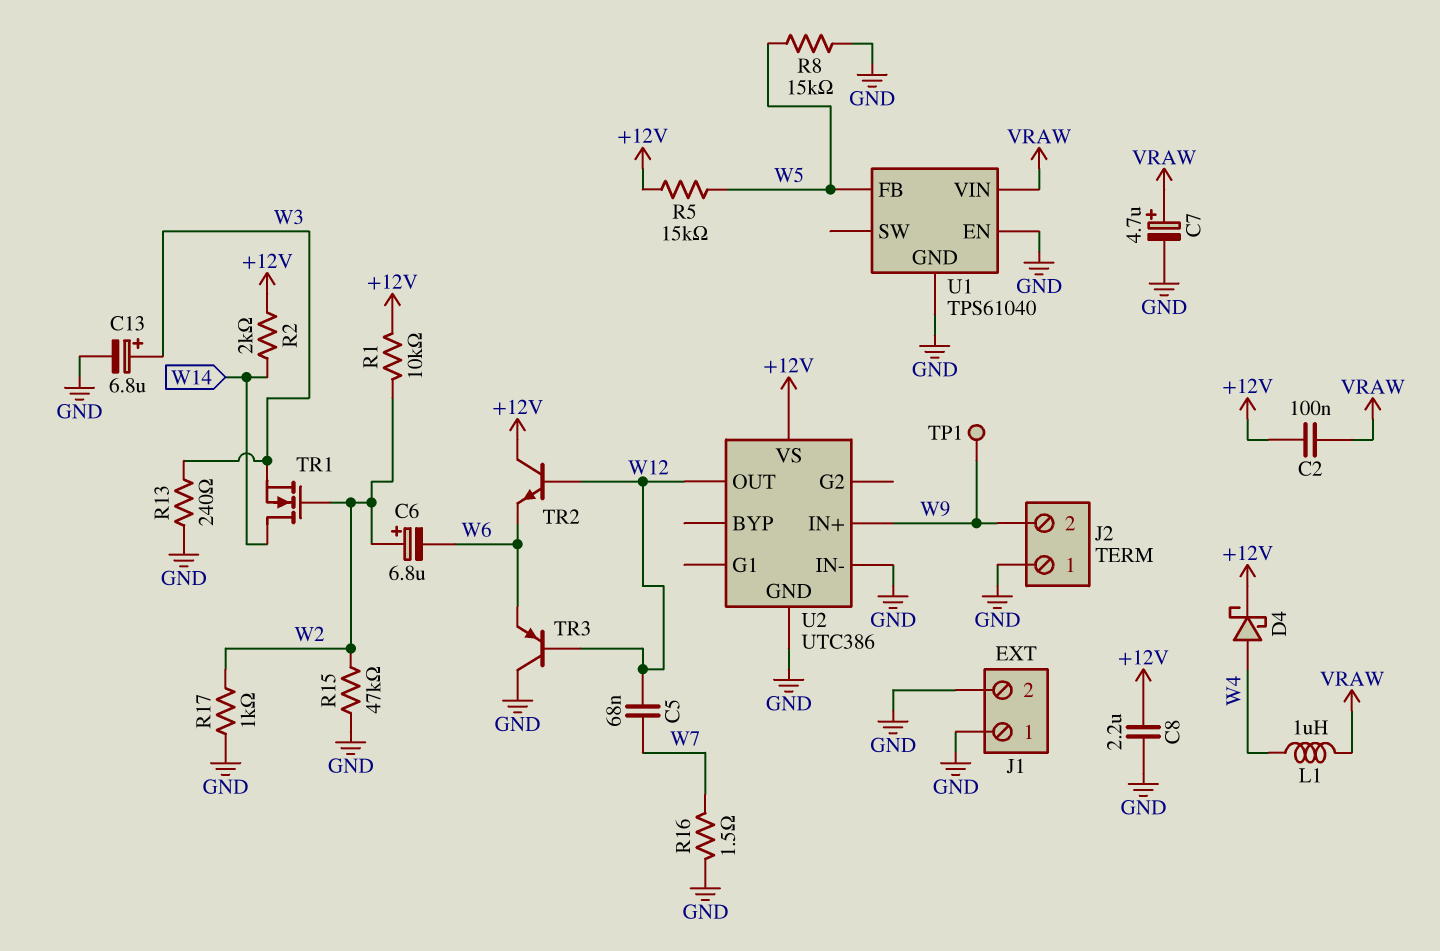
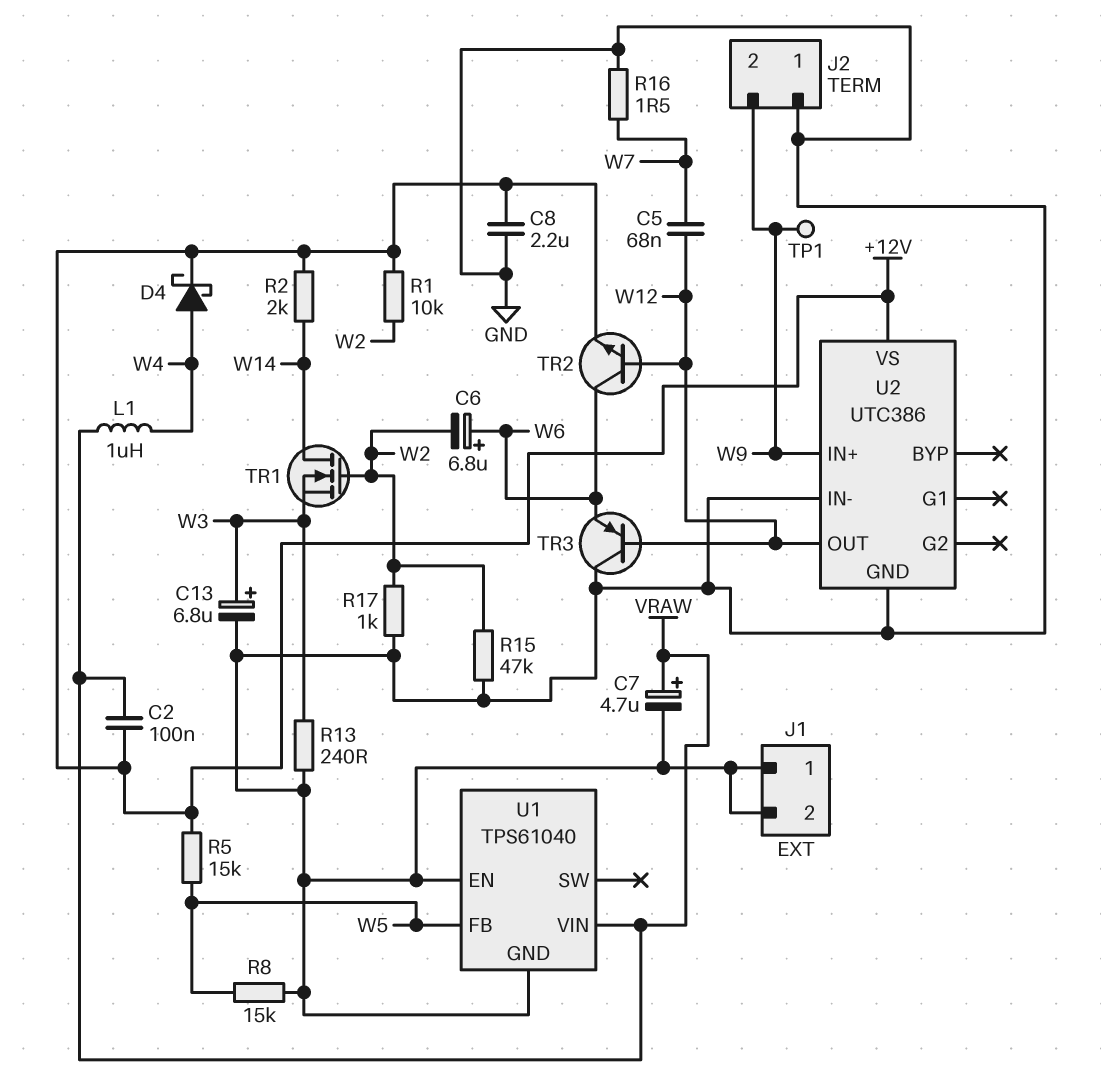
C6: 6.8uF (plus W2, minus W6) -> 6.8uF (plus W6, minus W2)
TR2: NPN (B W12, C +12V, E W6) -> NPN (B W12, C W6, E +12V)

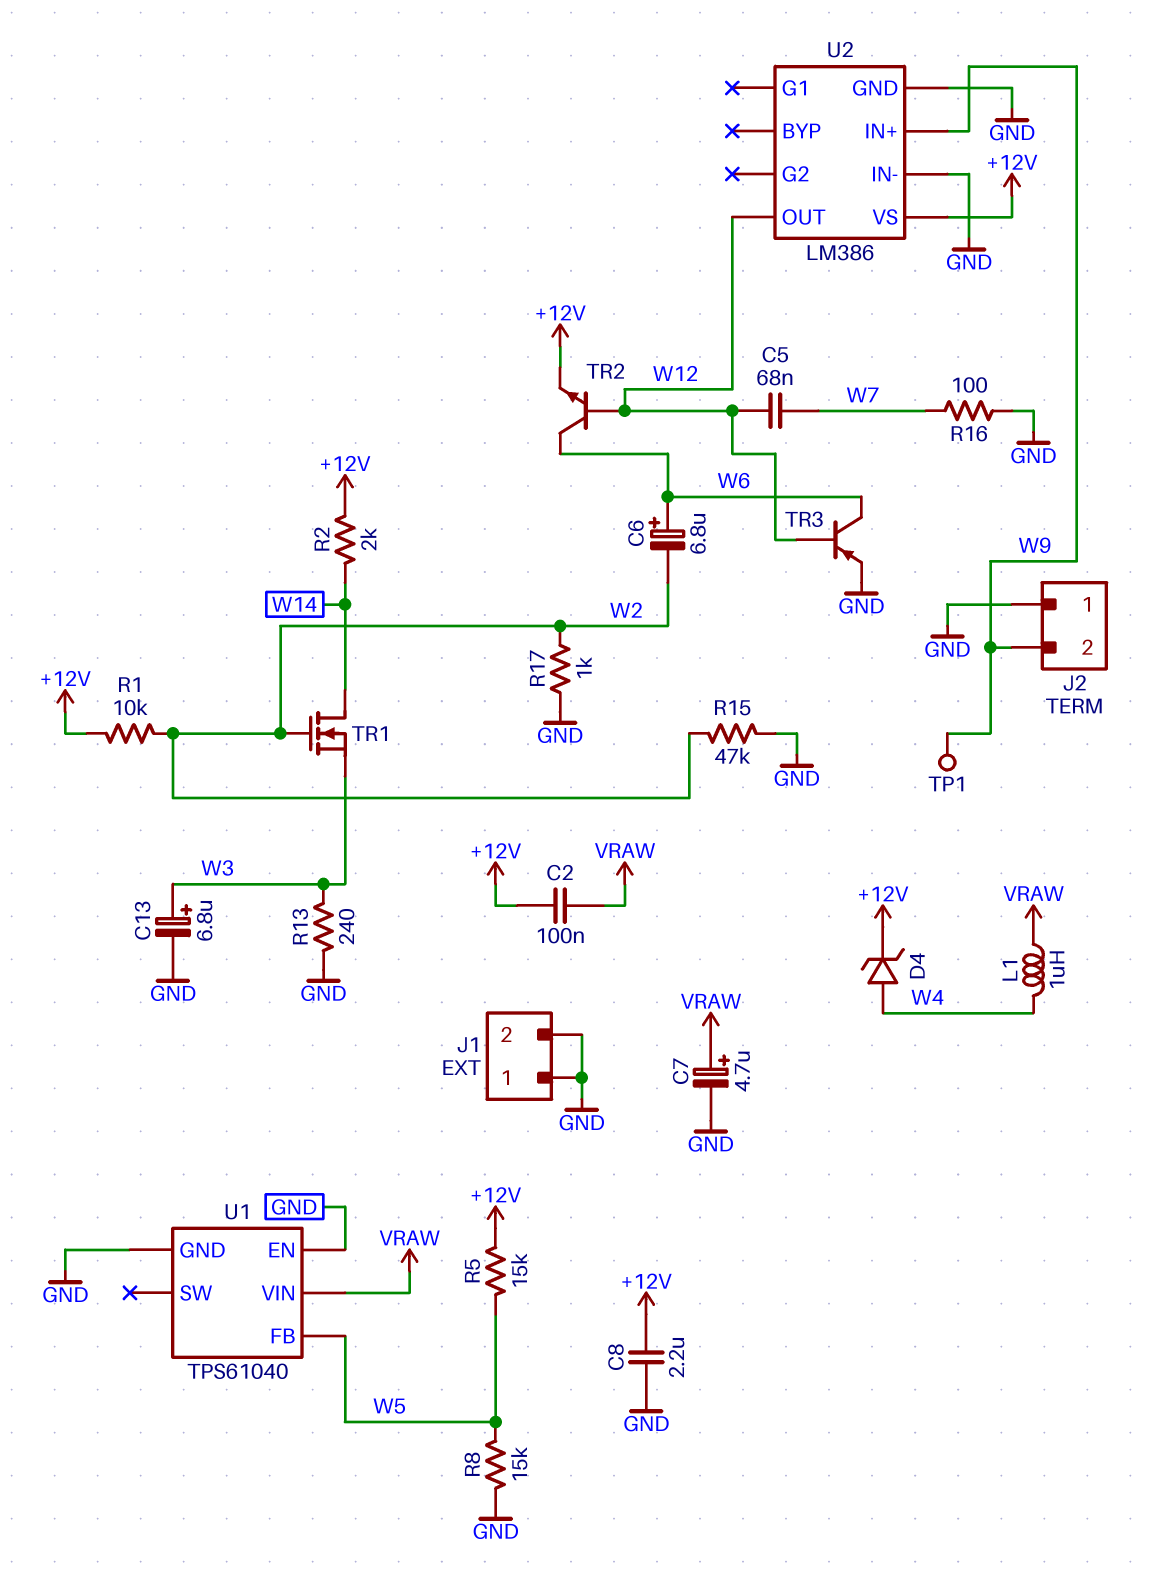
D4: schottky (A W4, K +12V) -> zener (A W4, K +12V)
R16: 1.5 (GND, W7) -> 100 (GND, W7)
TR3: PNP (B W12, C GND, E W6) -> PNP (B W12, C W6, E GND)
U2: UTC386 -> LM386

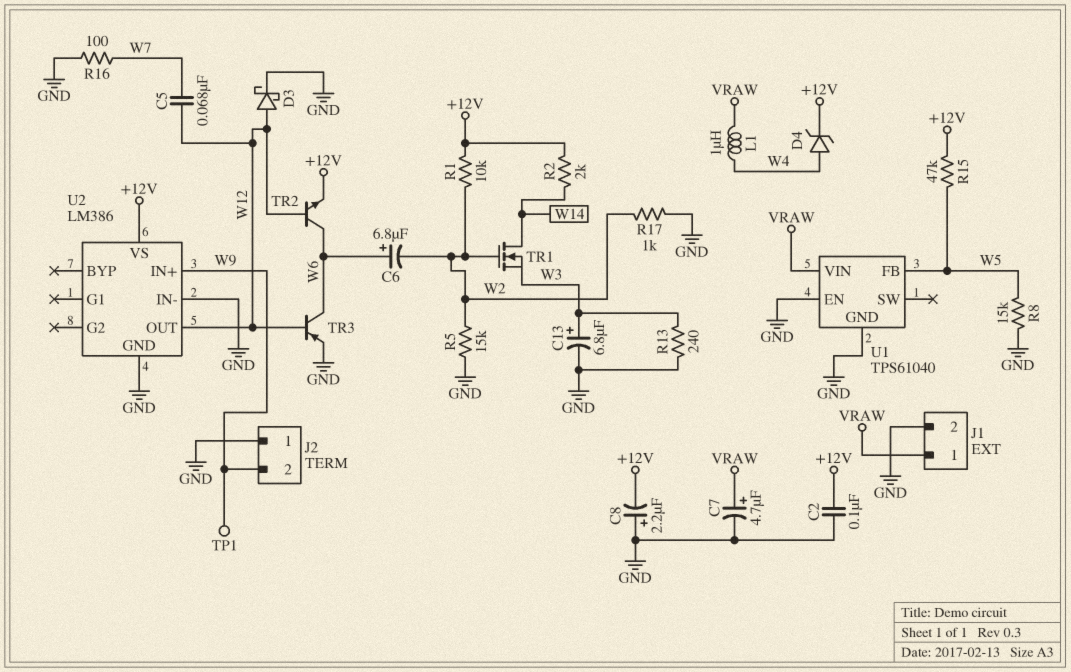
C2: 100nF (+12V, VRAW) -> 100nF (+12V, GND)
C8: 2.2uF (+12V, GND) -> 2.2uF (plus GND, minus +12V)
D3: none -> schottky (A W12, K GND)
J1 pin 1: GND -> VRAW
R5: 15k (+12V, W5) -> 15k (GND, W2)
R15: 47k (GND, W2) -> 47k (+12V, W5)

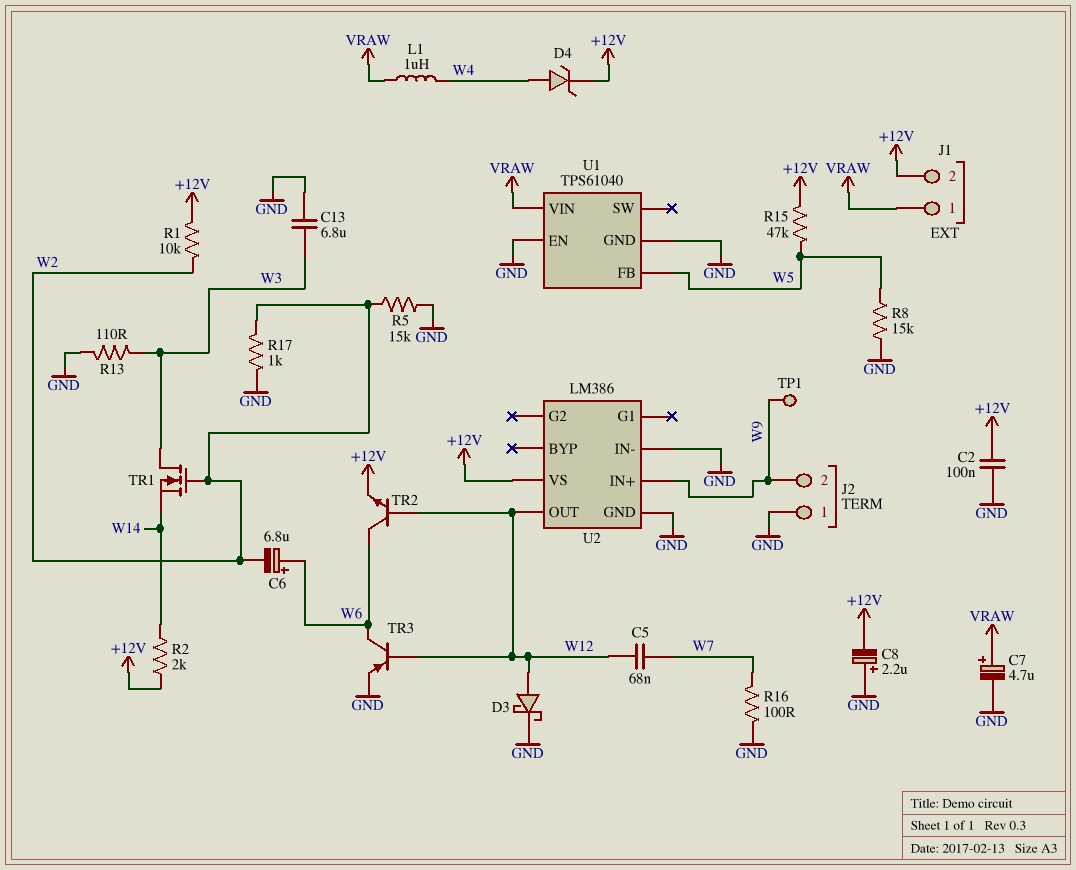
C13: 6.8uF (plus W3, minus GND) -> 6.8uF (GND, W3)
J1 pin 2: GND -> +12V
R13: 240 (GND, W3) -> 110 (GND, W3)
TR1: NMOS (G W2, D W14, S W3) -> NMOS (G W2, D W3, S W14)

